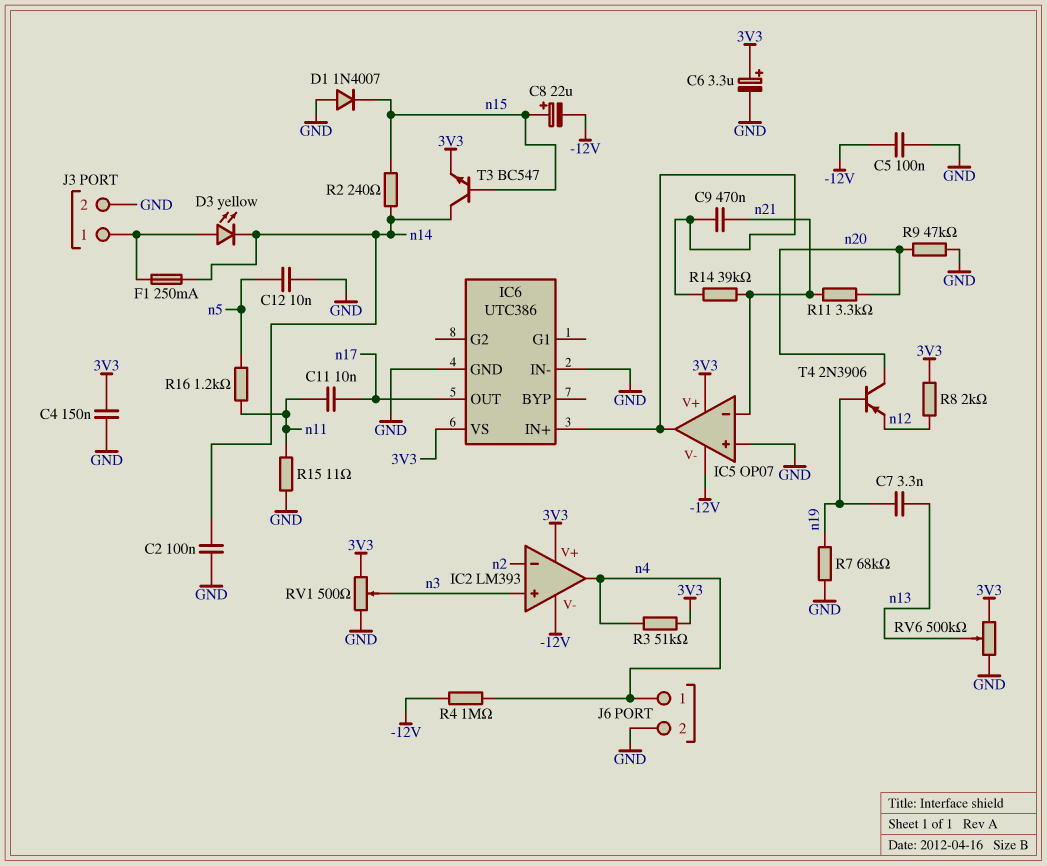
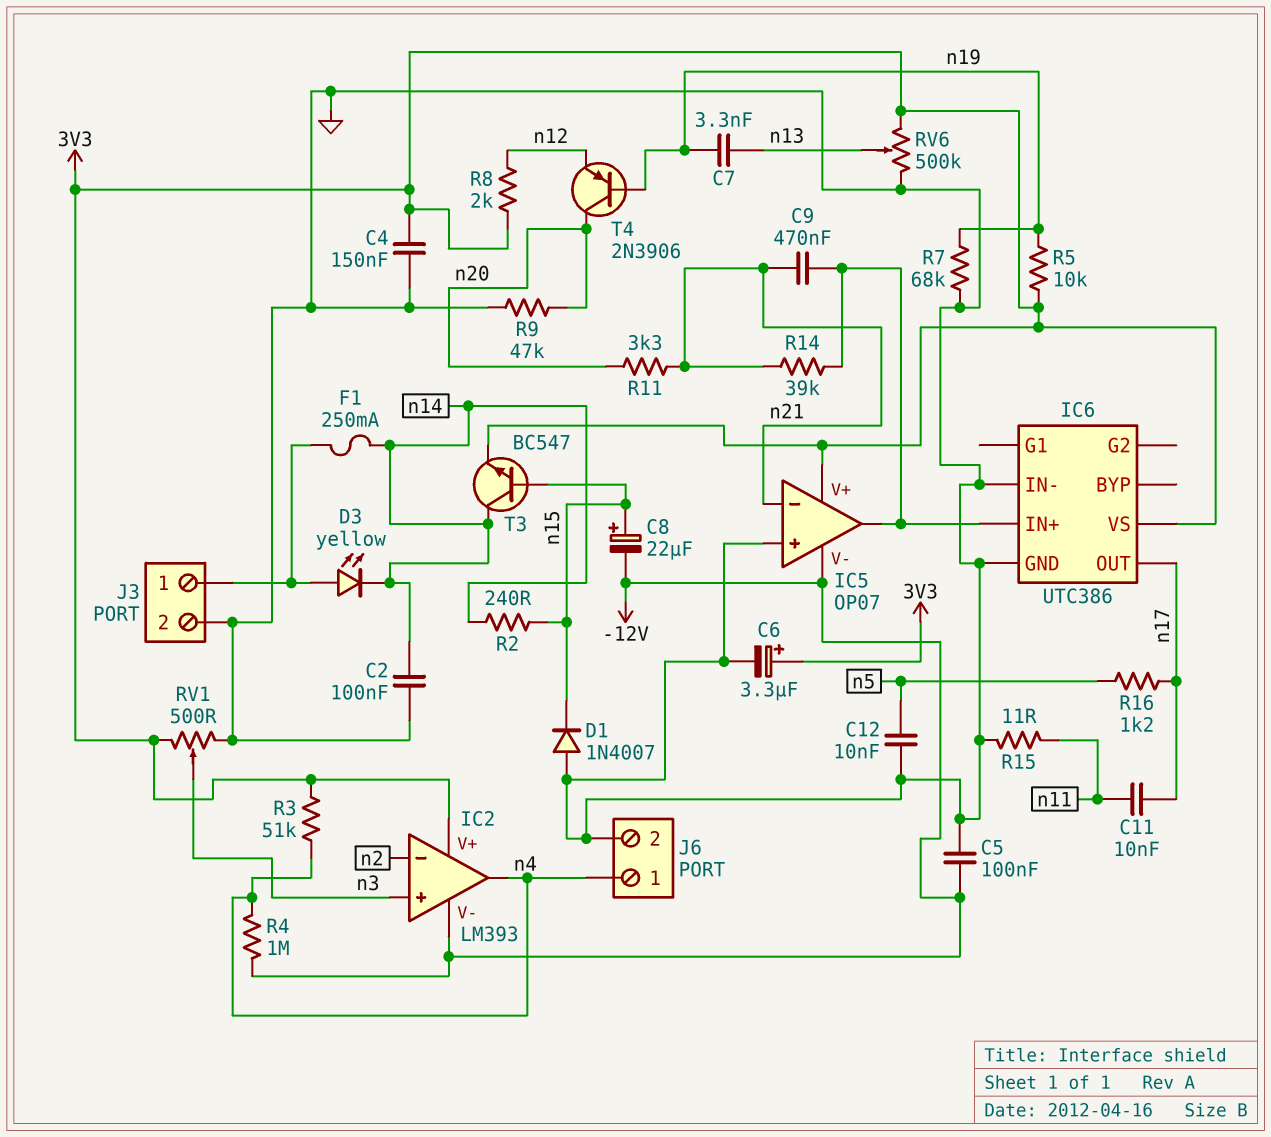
R5: none -> 10k (3V3, n19)
R16: 1.2k (n5, n11) -> 1.2k (n5, n17)

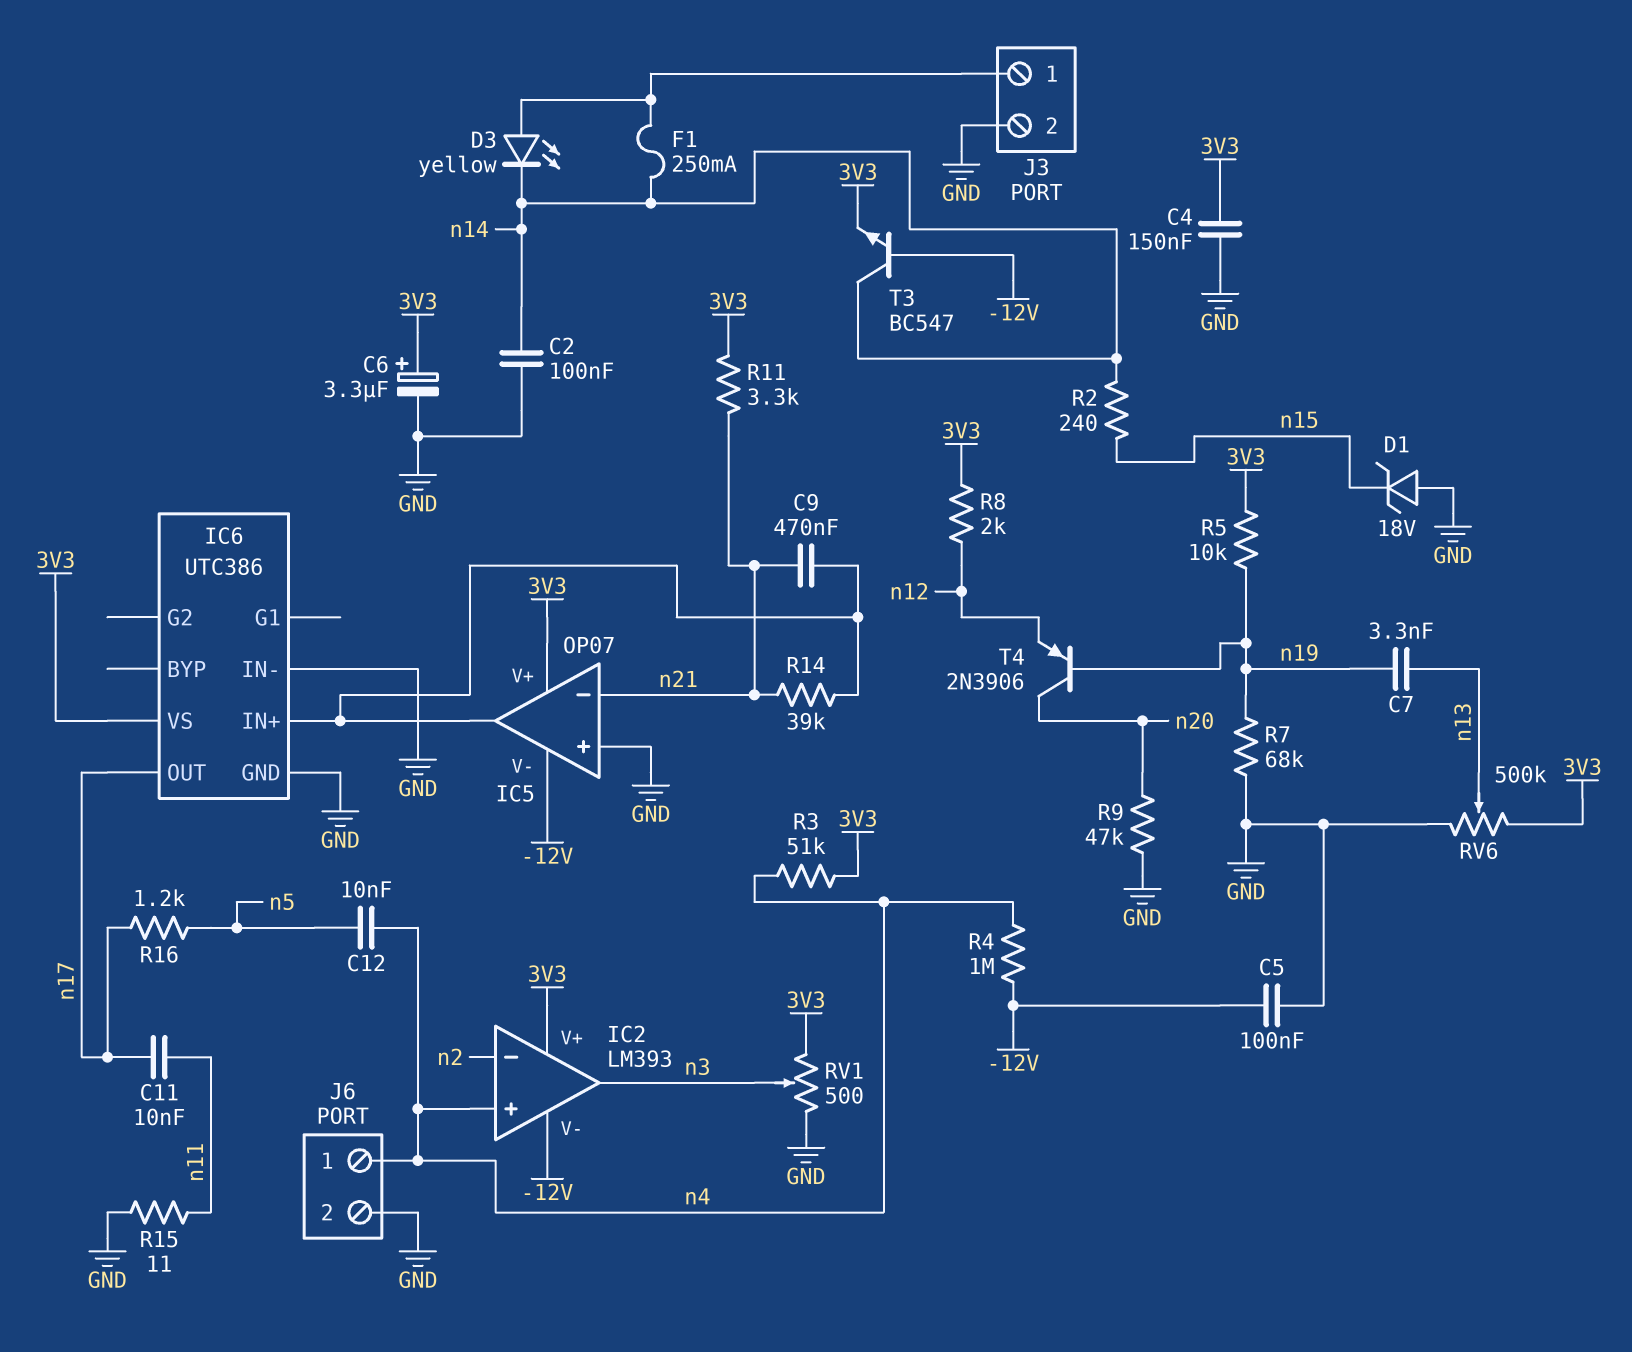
C8: 22uF (plus n15, minus -12V) -> none
C12: 10nF (GND, n5) -> 10nF (n4, n5)
D1: diode 1N4007 (A GND, K n15) -> zener 18V (A GND, K n15)
IC2 pin in+: n3 -> n4
IC2 pin out: n4 -> n3
R11: 3.3k (n20, n21) -> 3.3k (3V3, n21)
T3: NPN BC547 (B n15, C n14, E 3V3) -> NPN BC547 (B -12V, C n14, E 3V3)

